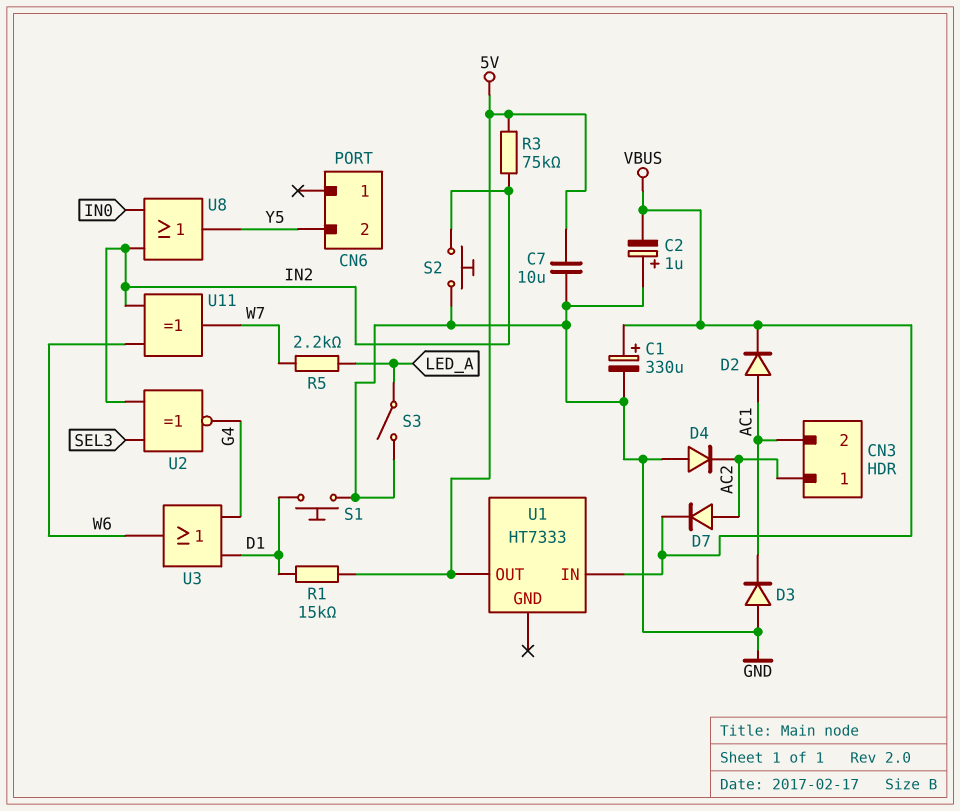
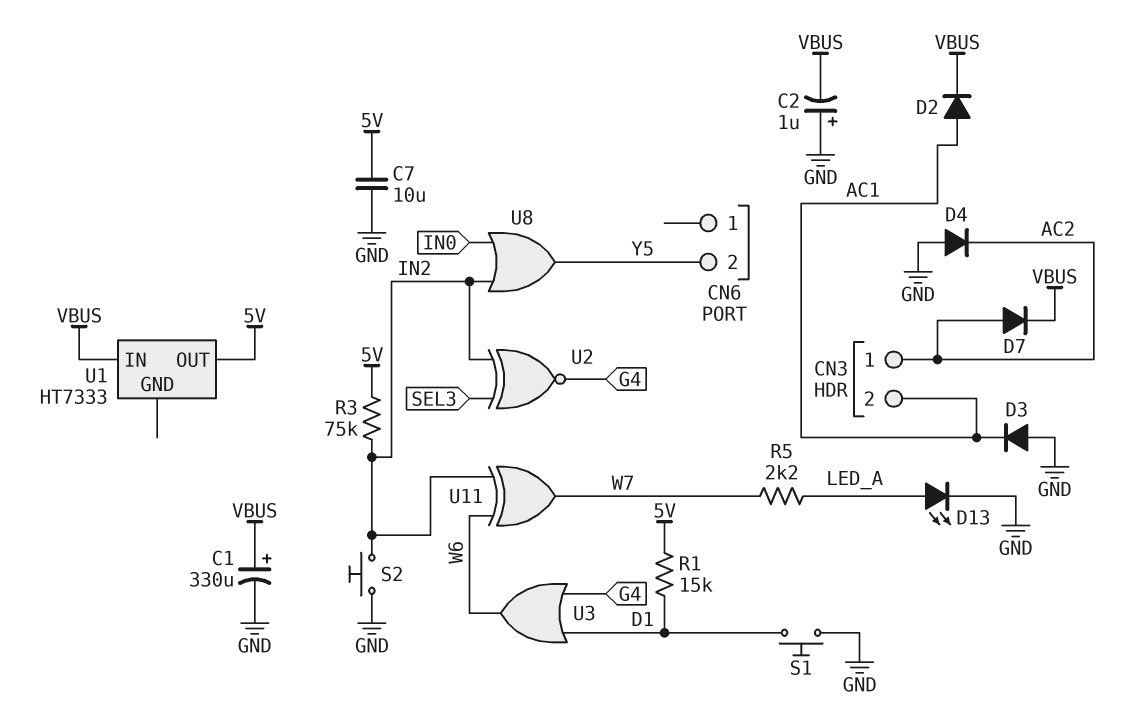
D13: none -> LED (A LED_A, K GND)
S3: switch (GND, LED_A) -> none

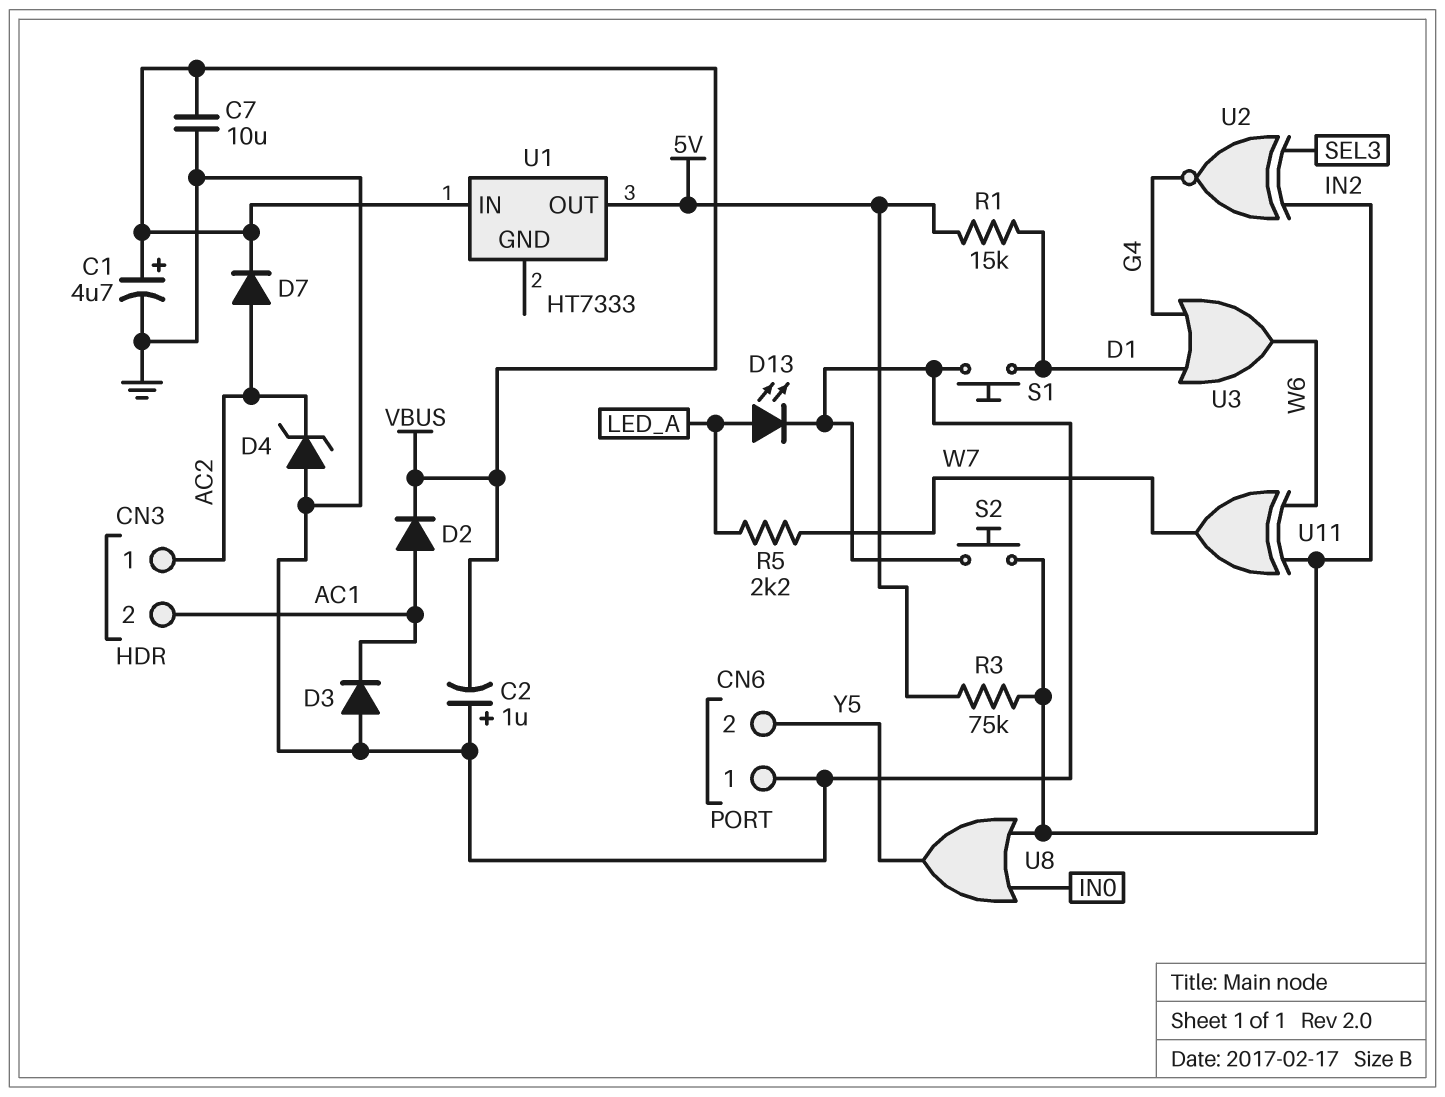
C1: 330uF (plus VBUS, minus GND) -> 4.7uF (plus VBUS, minus GND)
C7: 10uF (5V, GND) -> 10uF (GND, VBUS)
CN6 pin 1: none -> GND
D4: diode (A GND, K AC2) -> zener (A GND, K AC2)

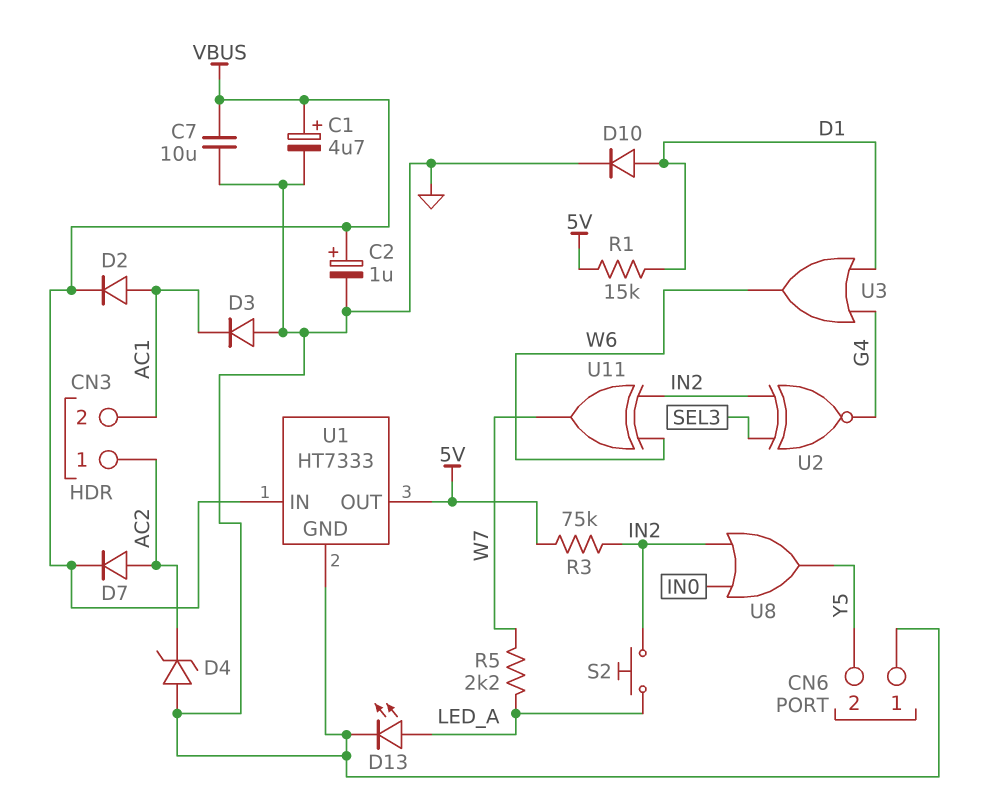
C2: 1uF (plus GND, minus VBUS) -> 1uF (plus VBUS, minus GND)
D10: none -> diode (A D1, K GND)
S1: button (D1, GND) -> none
S2: button (GND, IN2) -> button (IN2, LED_A)
U1 pin GND: none -> GND

